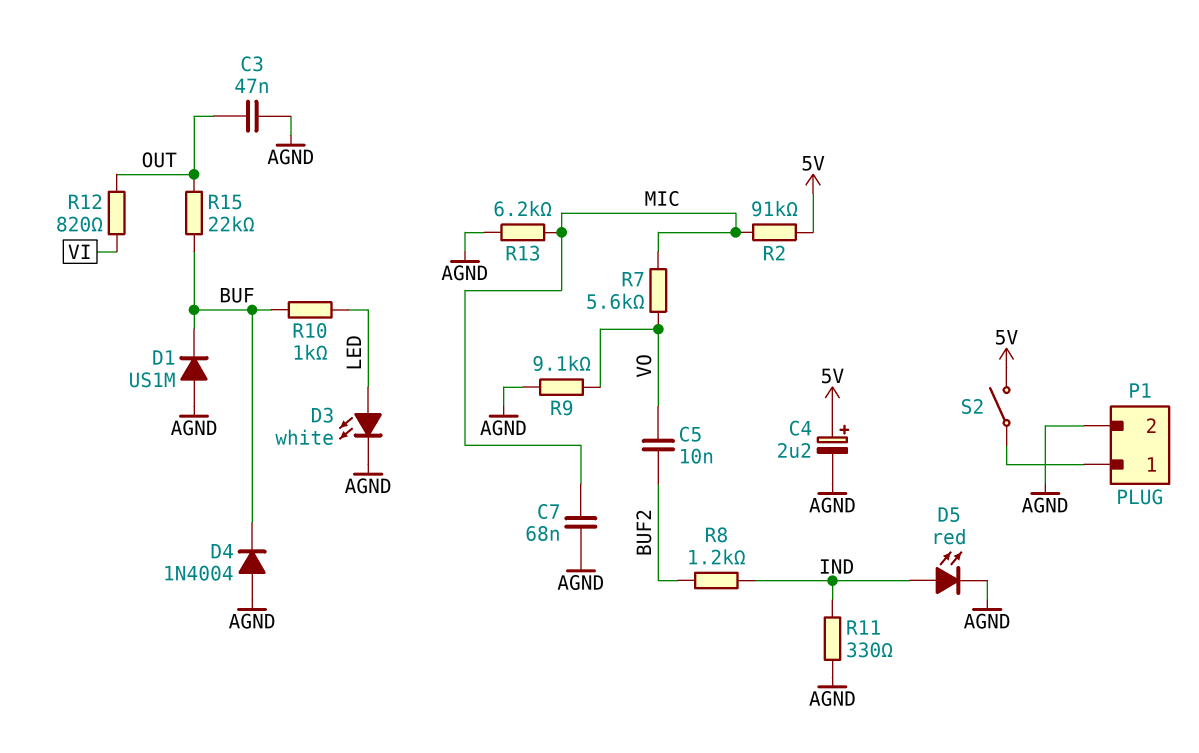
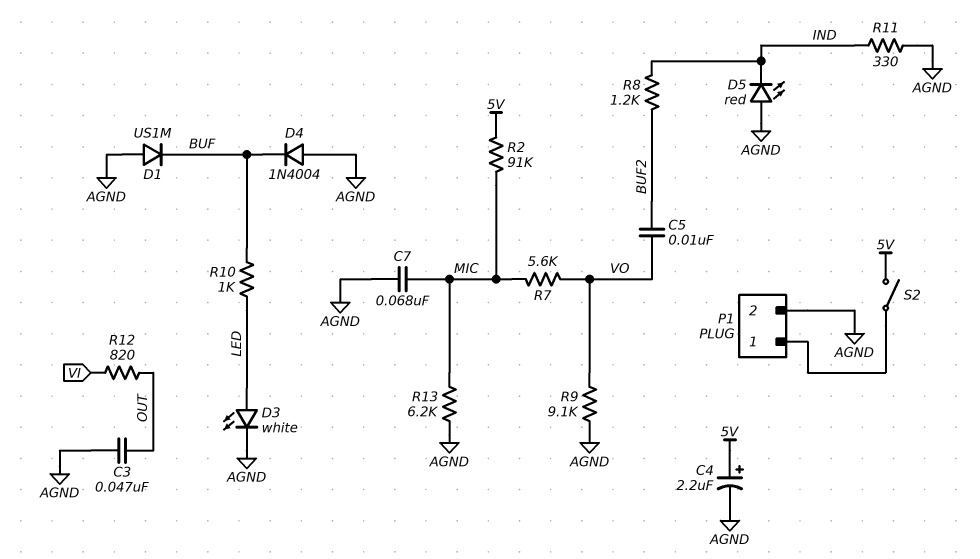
D5: LED red (A IND, K AGND) -> LED red (A AGND, K IND)
R15: 22k (BUF, OUT) -> none

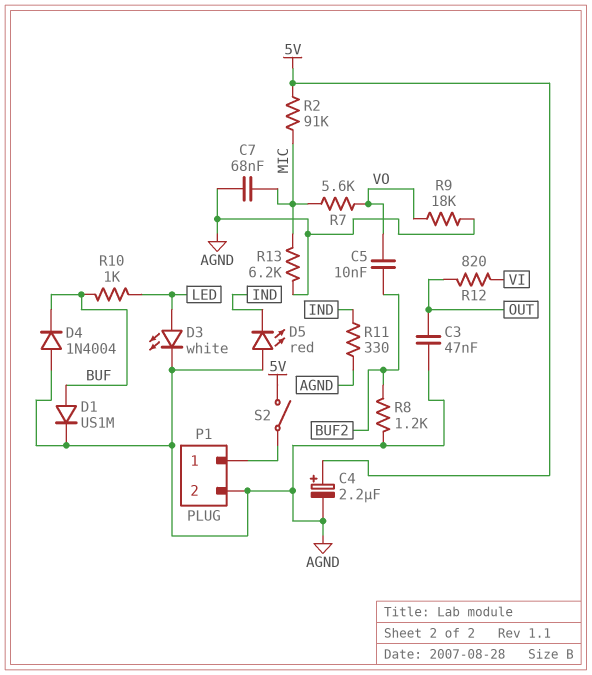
D1: diode US1M (A AGND, K BUF) -> diode US1M (A BUF, K AGND)
R8: 1.2k (BUF2, IND) -> 1.2k (AGND, BUF2)
R9: 9.1k (AGND, VO) -> 18k (AGND, VO)

